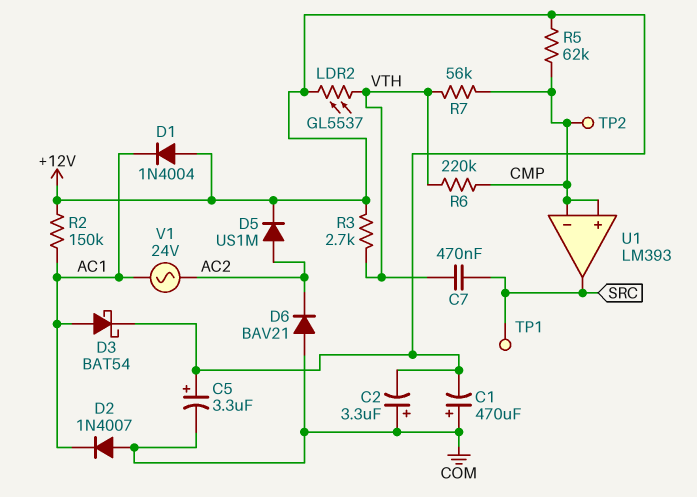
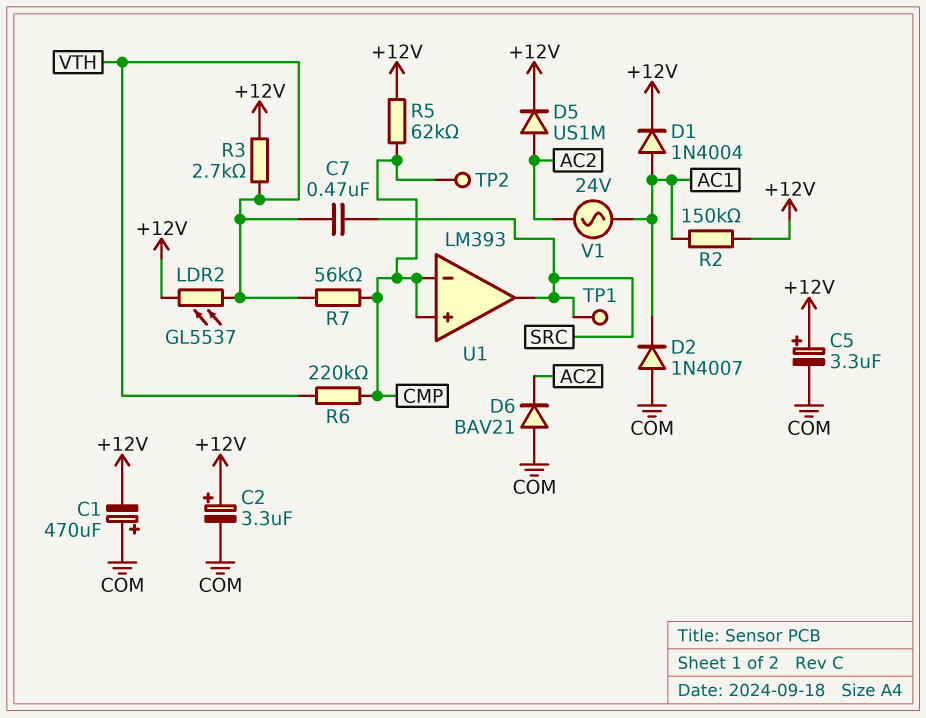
C2: 3.3uF (plus COM, minus +12V) -> 3.3uF (plus +12V, minus COM)
D1: diode 1N4004 (A +12V, K AC1) -> diode 1N4004 (A AC1, K +12V)
D3: schottky BAT54 (A AC1, K +12V) -> none

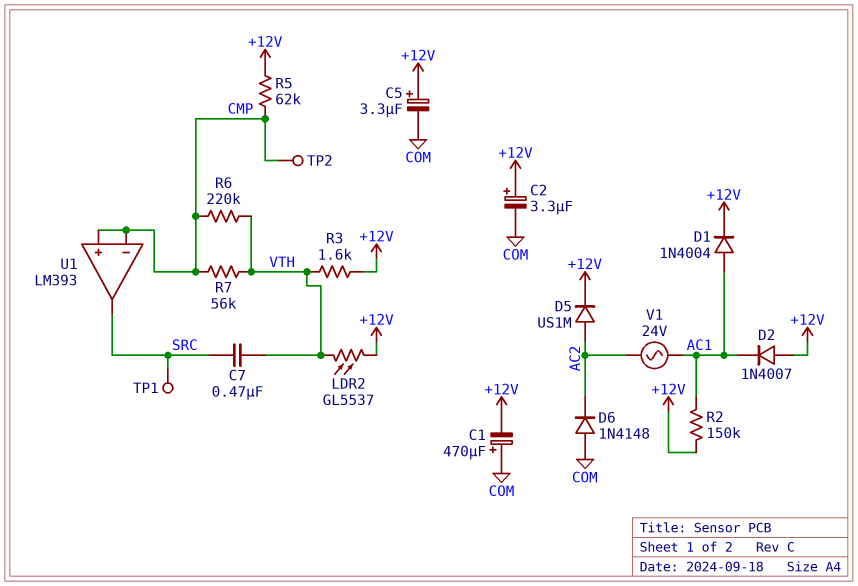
D2: diode 1N4007 (A COM, K AC1) -> diode 1N4007 (A +12V, K AC1)
D6: diode BAV21 (A COM, K AC2) -> diode 1N4148 (A COM, K AC2)
R3: 2.7k (+12V, VTH) -> 1.6k (+12V, VTH)

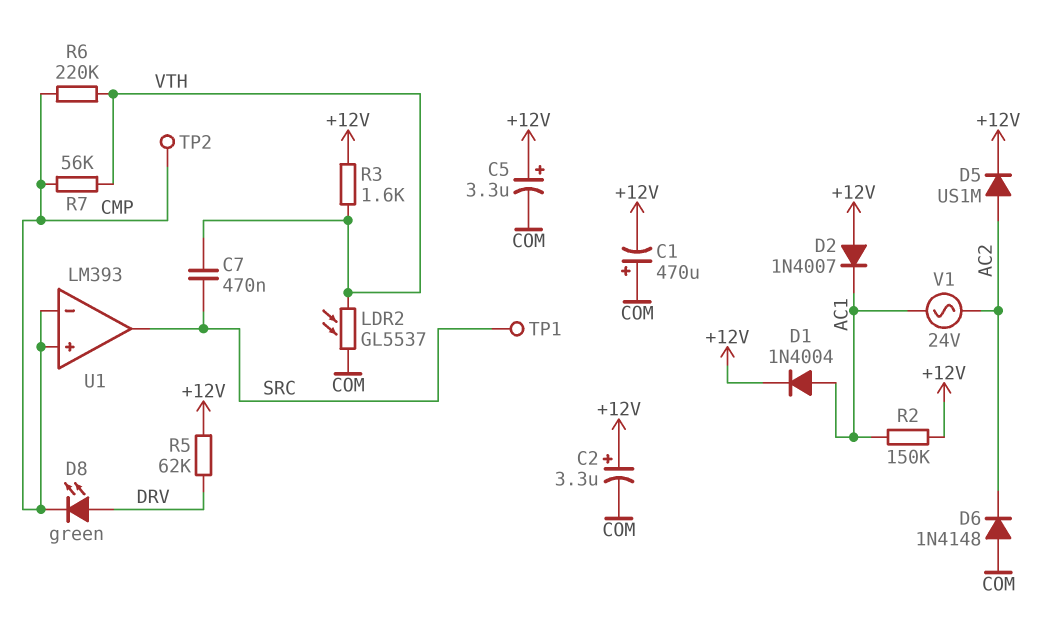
D8: none -> LED green (A DRV, K CMP)
LDR2: GL5537 (+12V, VTH) -> GL5537 (COM, VTH)
R5: 62k (+12V, CMP) -> 62k (+12V, DRV)

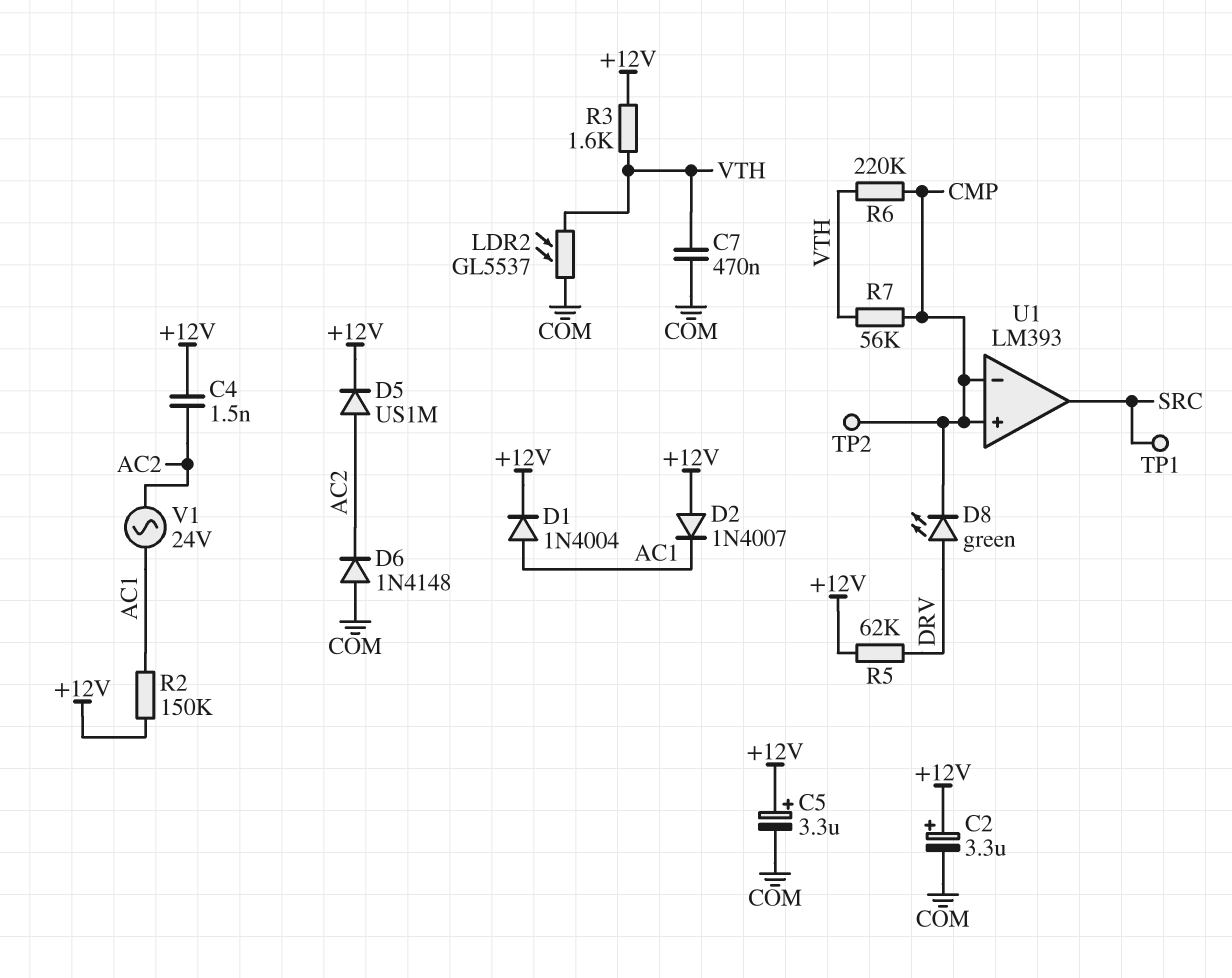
C1: 470uF (plus COM, minus +12V) -> none
C4: none -> 1.5nF (+12V, AC2)
C7: 470nF (SRC, VTH) -> 470nF (COM, VTH)

